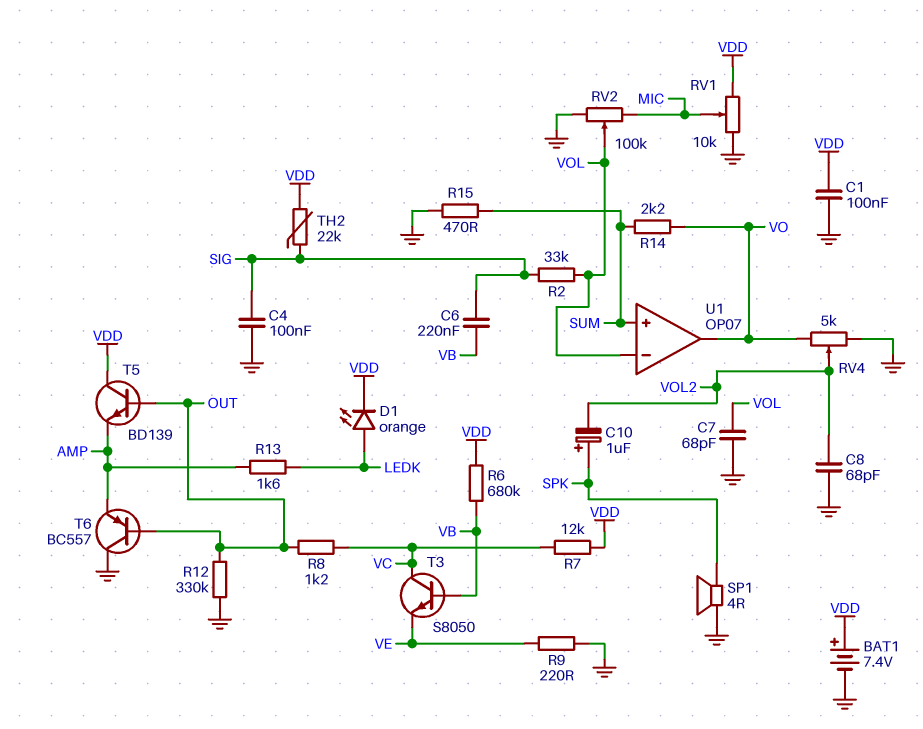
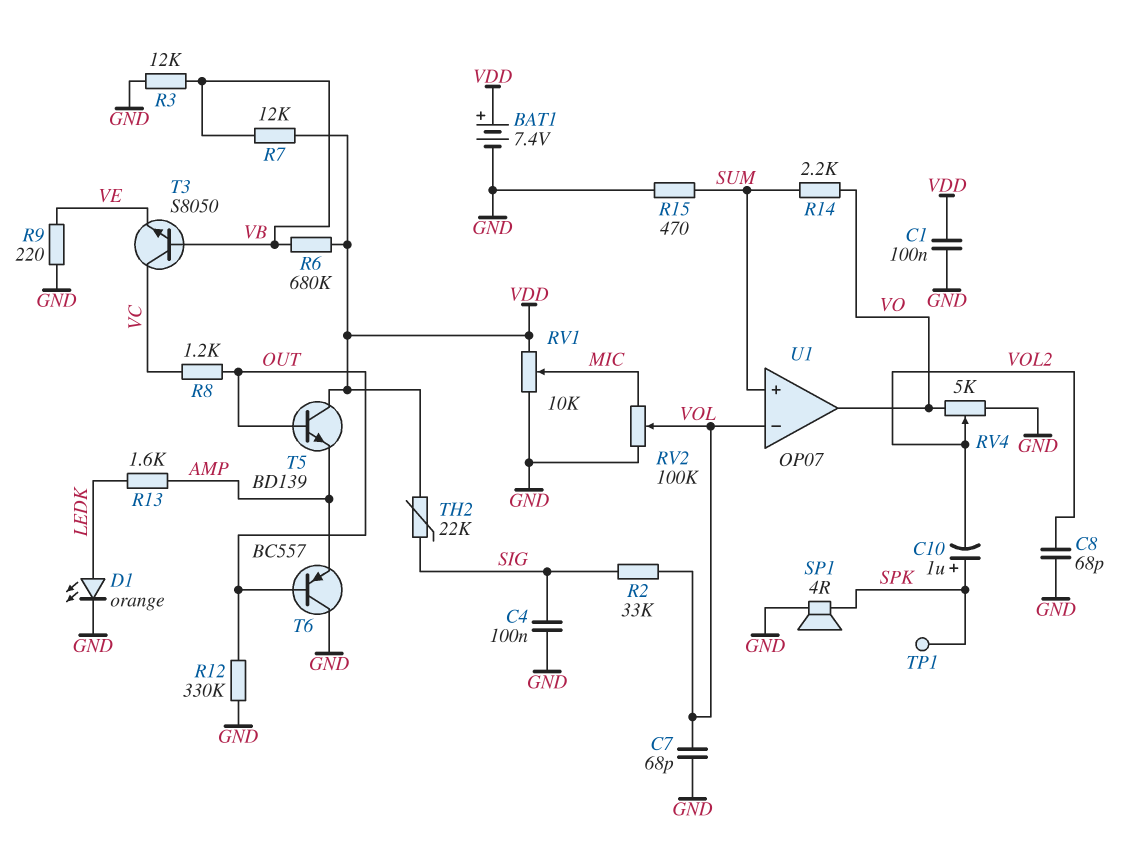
C6: 220nF (SIG, VB) -> none
D1: LED orange (A LEDK, K VDD) -> LED orange (A LEDK, K GND)
R3: none -> 12k (GND, VB)
R7: 12k (VC, VDD) -> 12k (VB, VDD)
TP1: none -> test point (SPK)

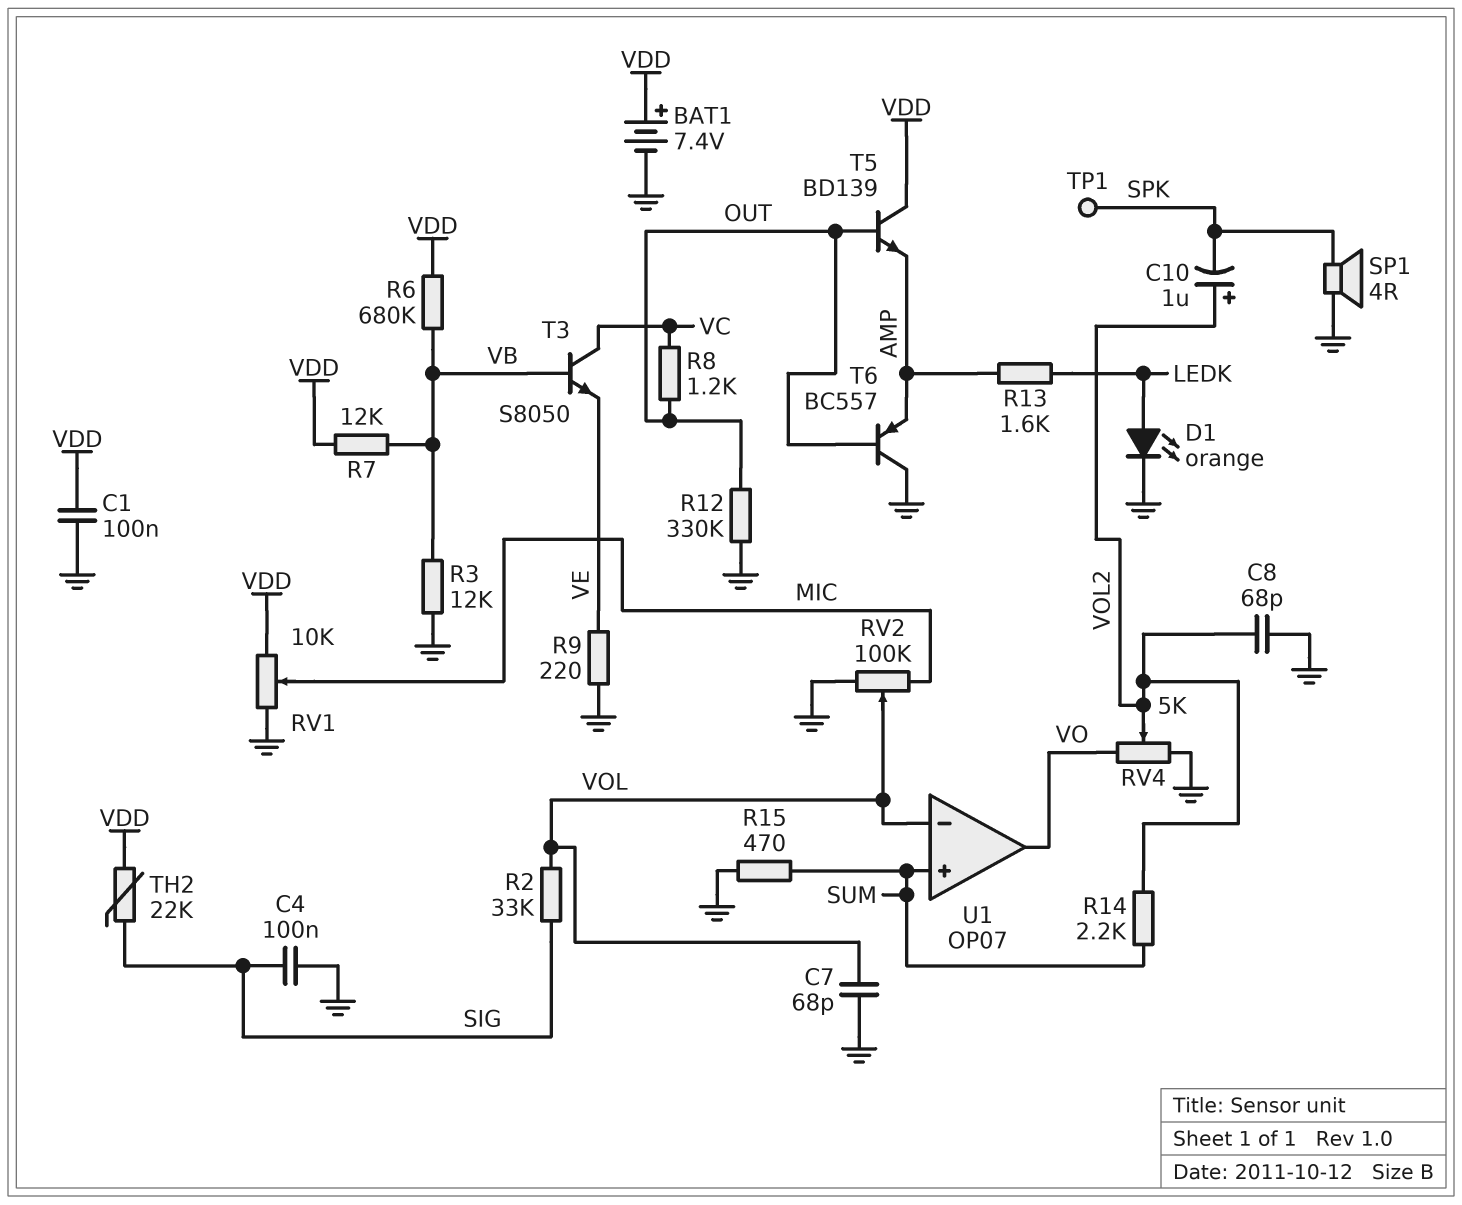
C10: 1uF (plus SPK, minus VOL2) -> 1uF (plus VOL2, minus SPK)
R14: 2.2k (SUM, VO) -> 2.2k (SUM, VOL2)

